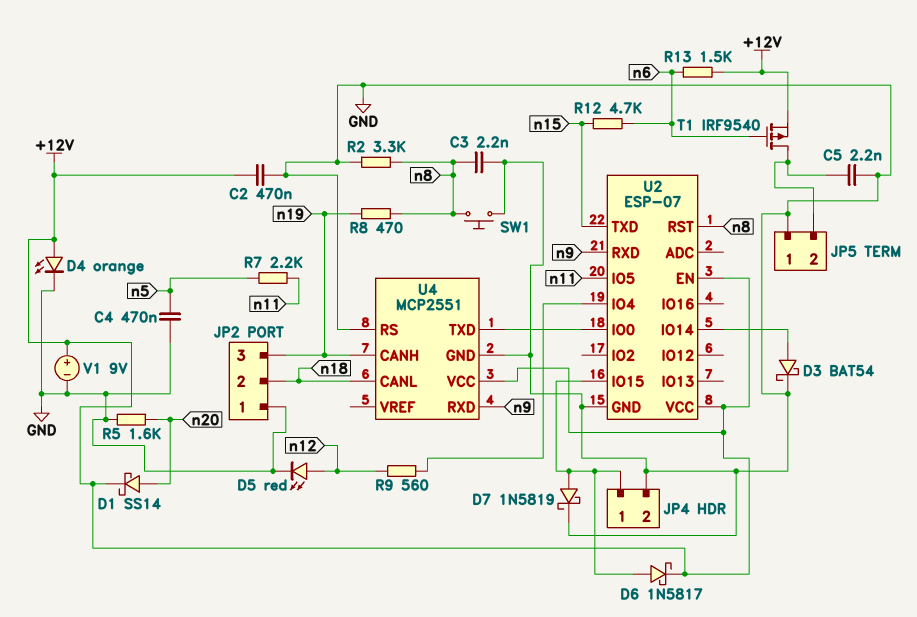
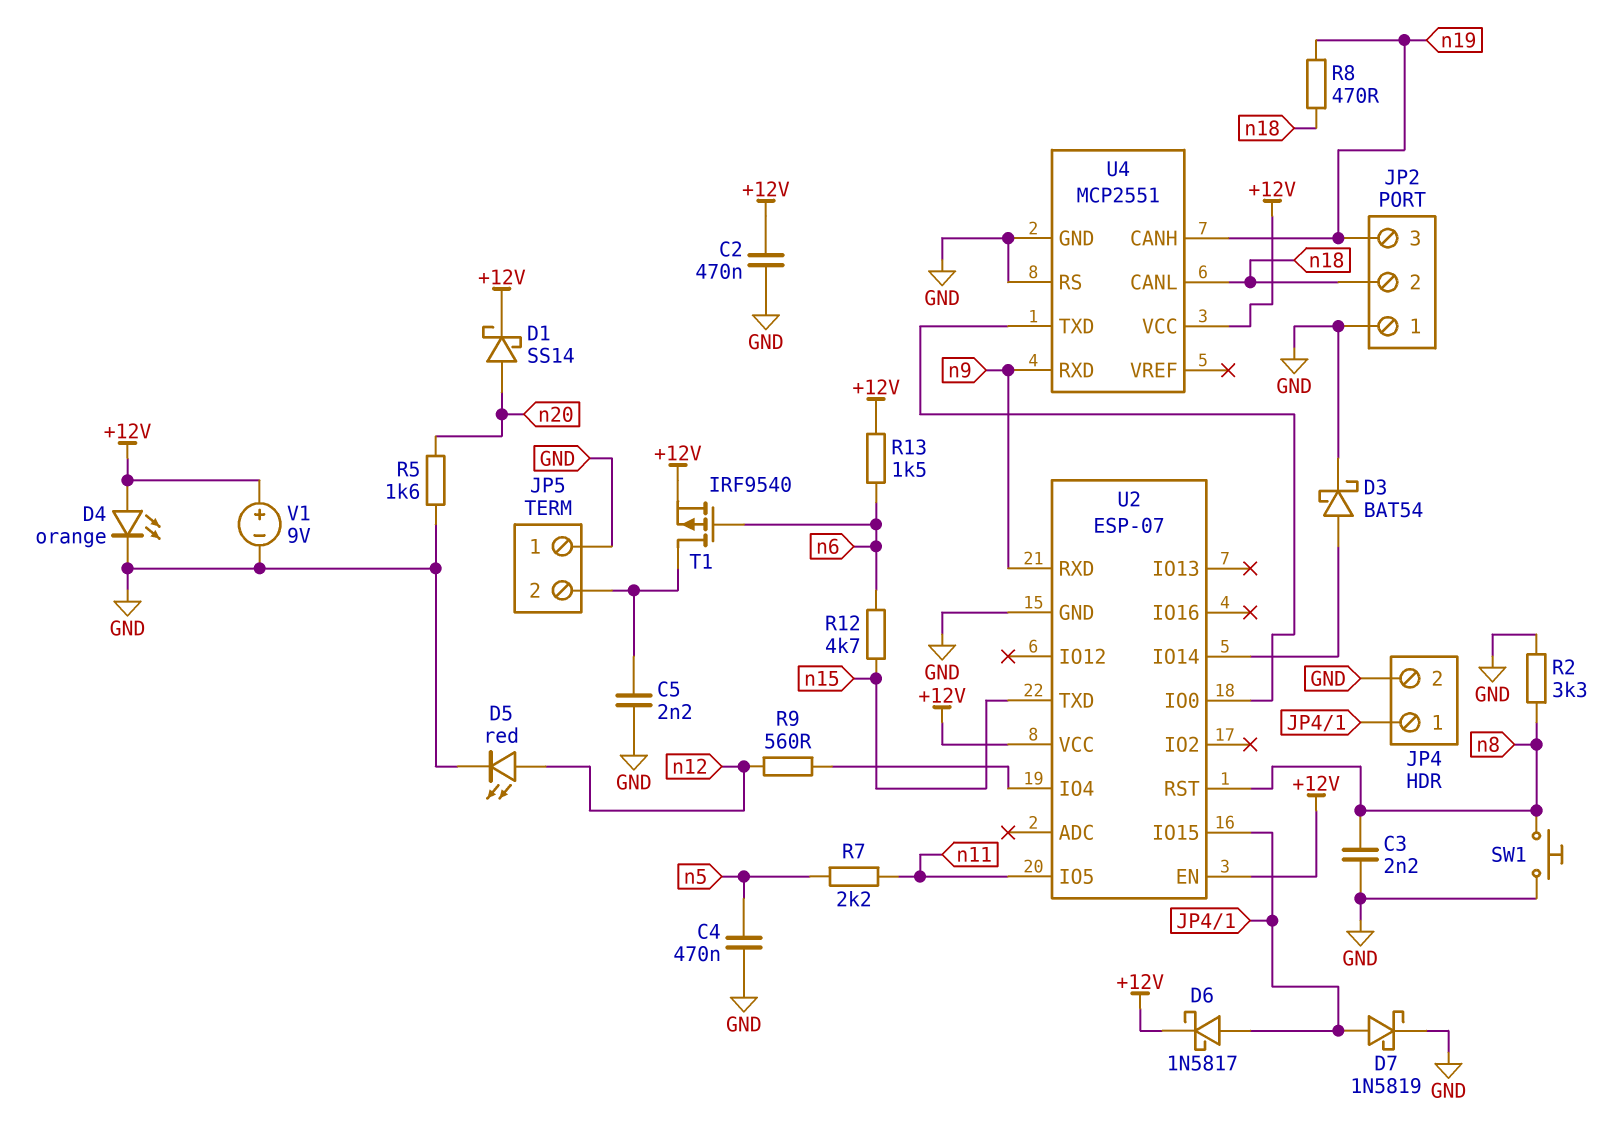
R8: 470 (n8, n19) -> 470 (n18, n19)

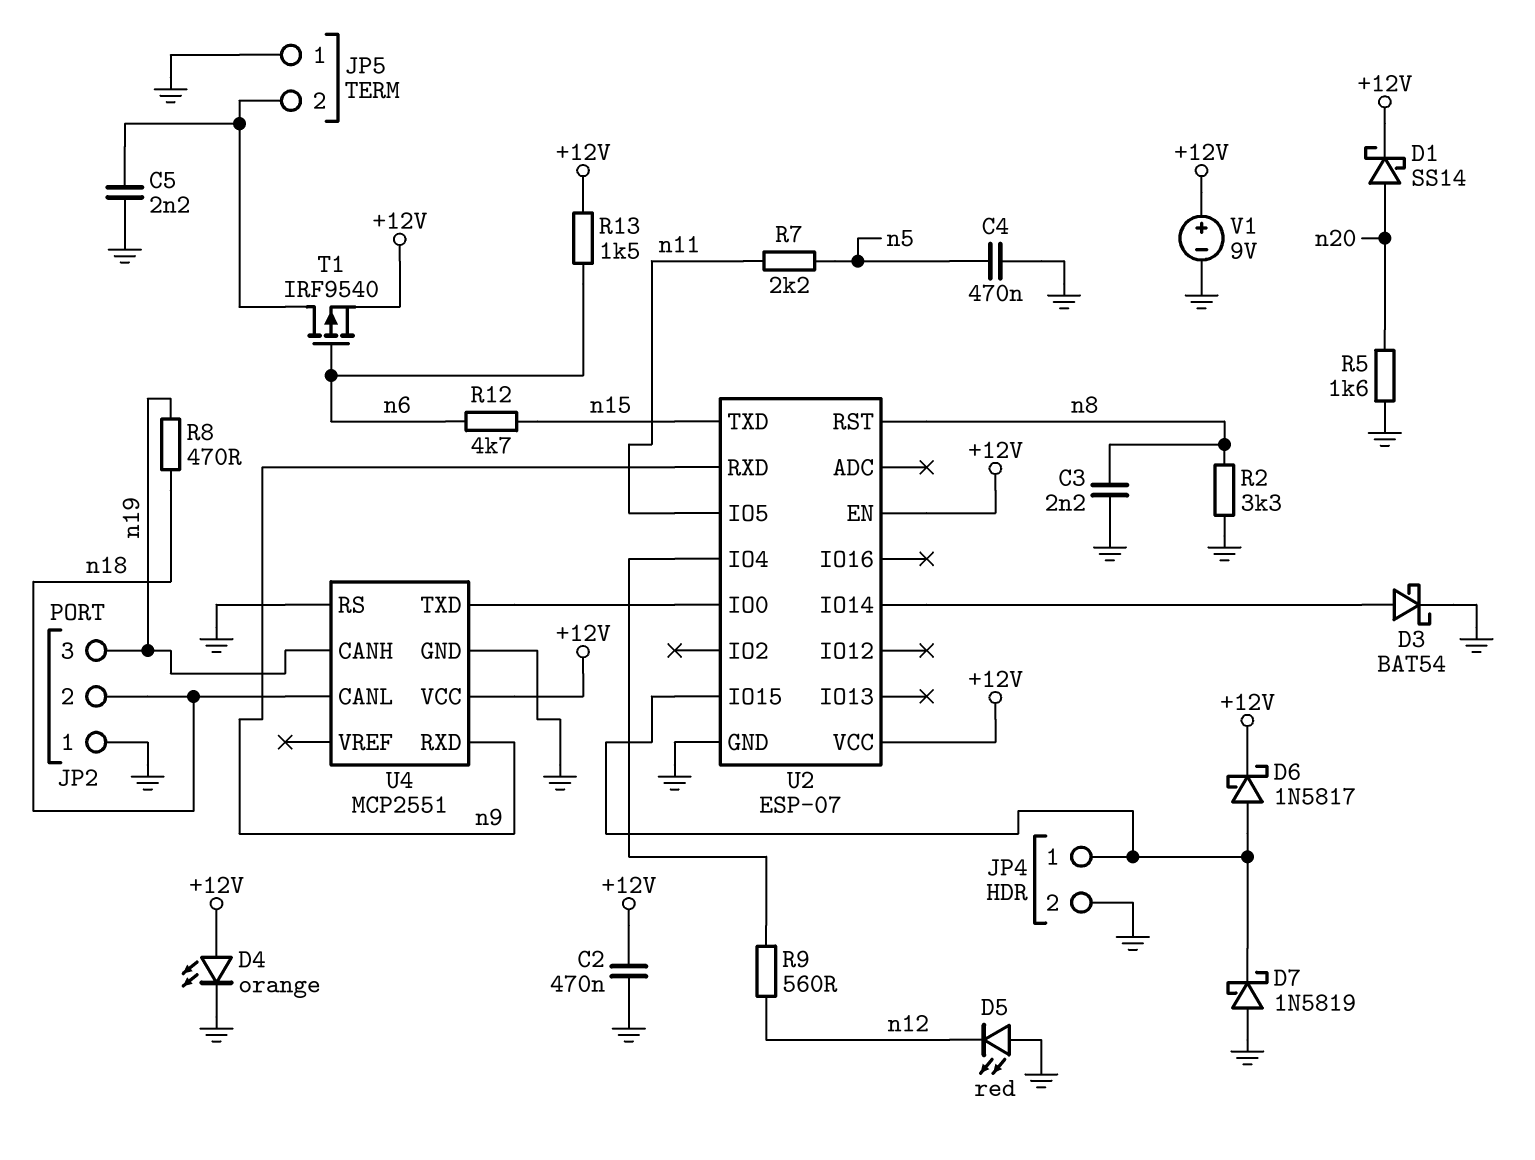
D5: LED red (A n12, K GND) -> LED red (A GND, K n12)
D7: schottky 1N5819 (A JP4/1, K GND) -> schottky 1N5819 (A GND, K JP4/1)
SW1: button (GND, n8) -> none

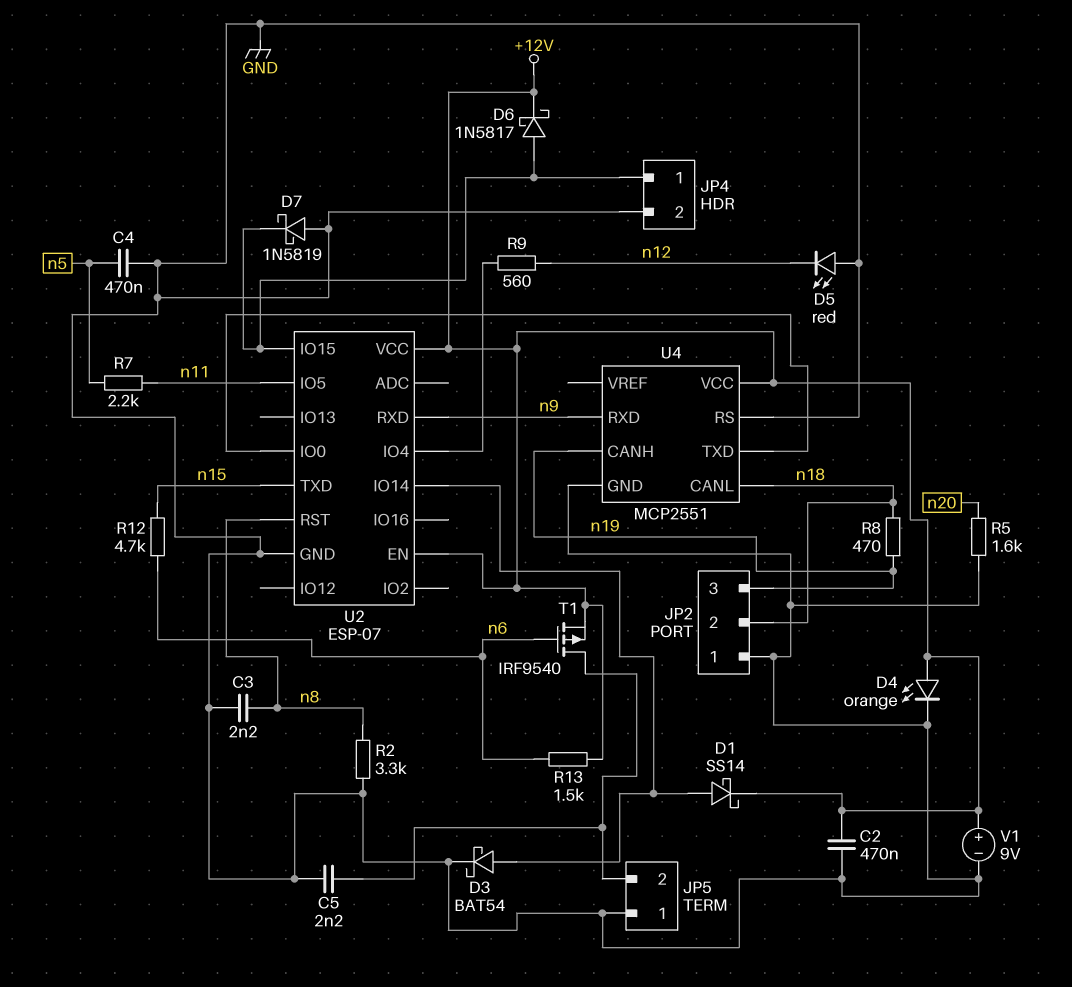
D1: schottky SS14 (A n20, K +12V) -> schottky SS14 (A U2/IO14, K +12V)

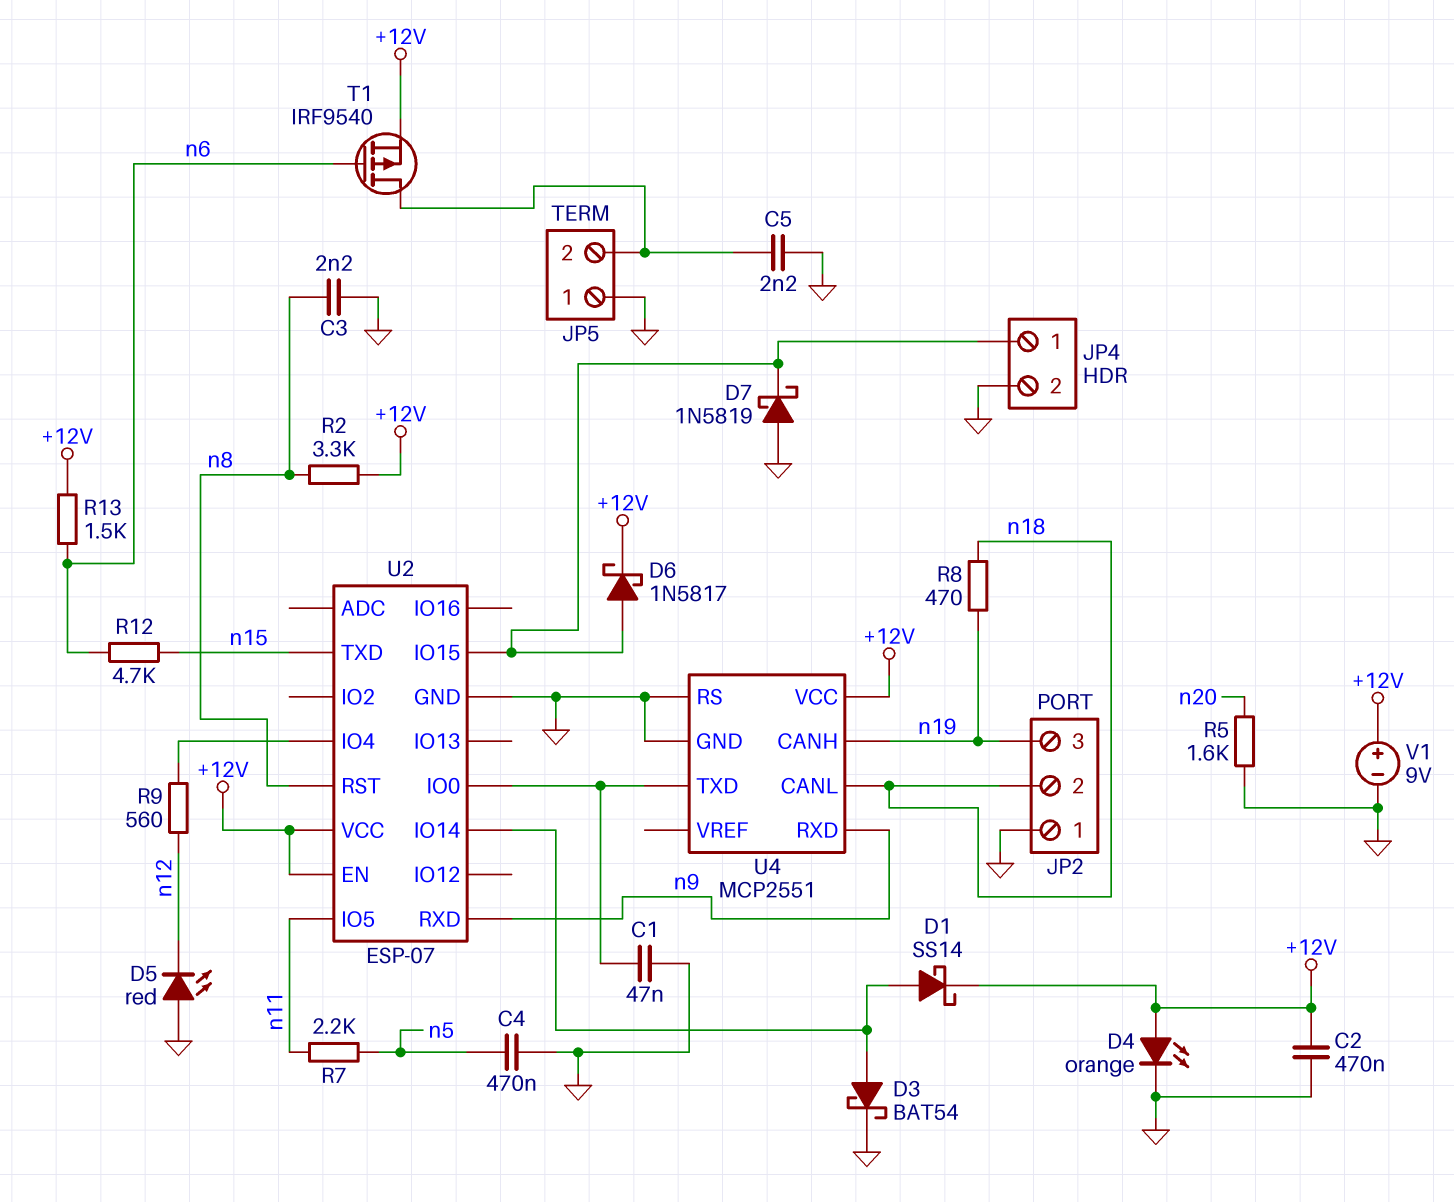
C1: none -> 47nF (GND, U2/IO0)
R2: 3.3k (GND, n8) -> 3.3k (+12V, n8)

